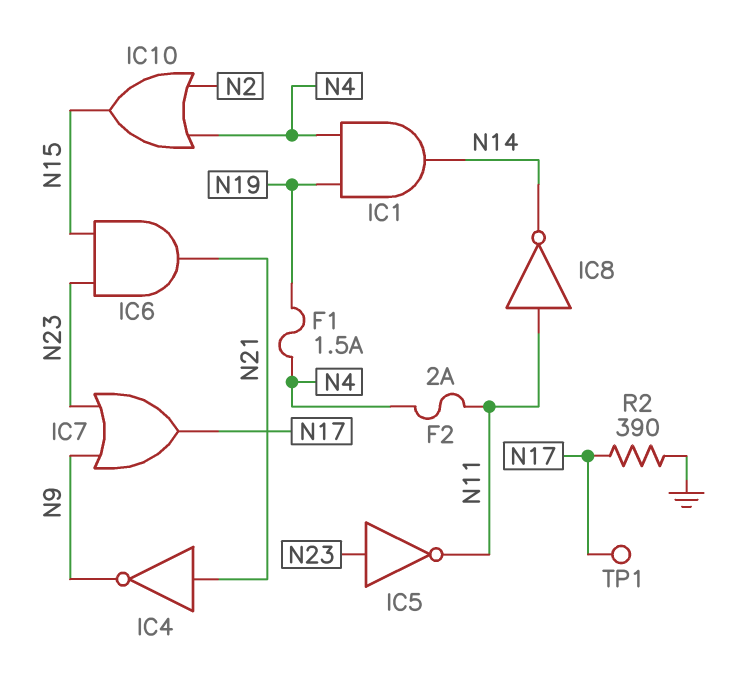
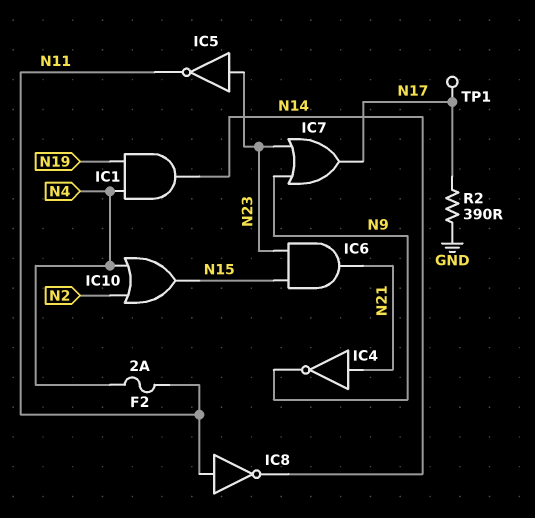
F1: 1.5A (N4, N19) -> none

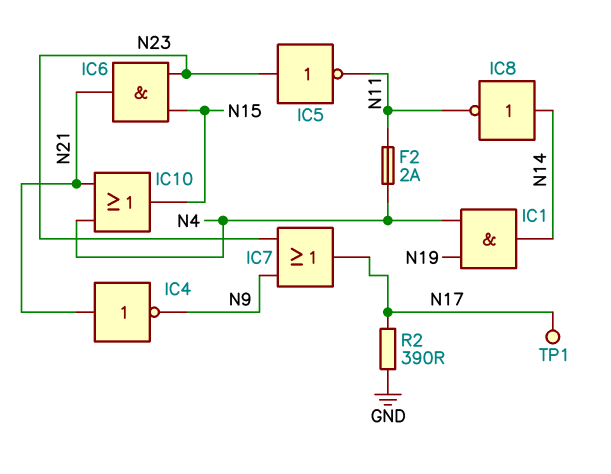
IC8: NOT (in N11, out N14) -> NOT (in N14, out N11)
IC10: OR (in N2, in N4, out N15) -> OR (in N4, in N21, out N15)

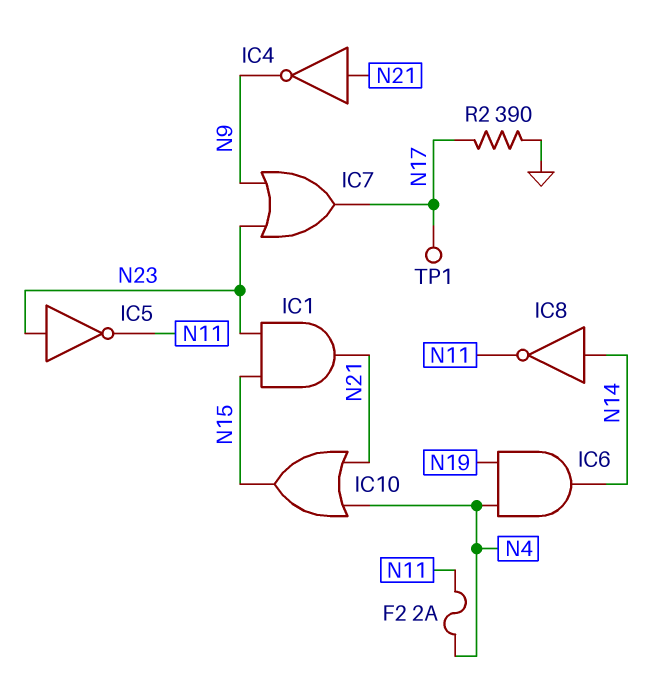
IC1: AND (in N4, in N19, out N14) -> AND (in N15, in N23, out N21)
IC6: AND (in N15, in N23, out N21) -> AND (in N4, in N19, out N14)

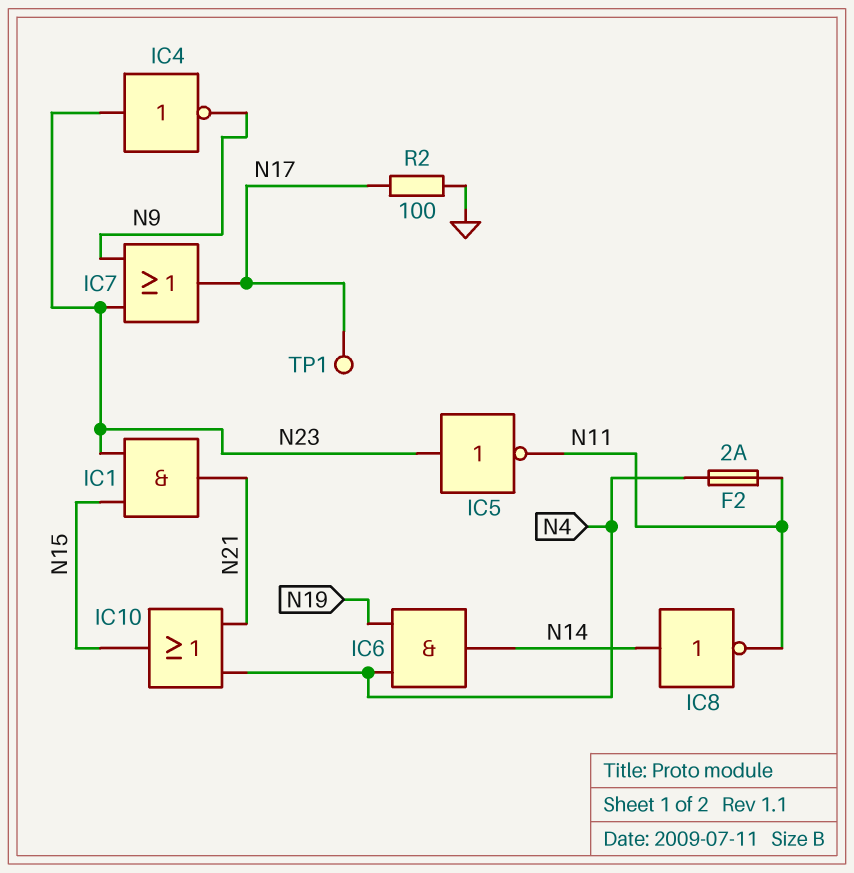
IC4: NOT (in N21, out N9) -> NOT (in N23, out N9)
R2: 390 (GND, N17) -> 100 (GND, N17)

